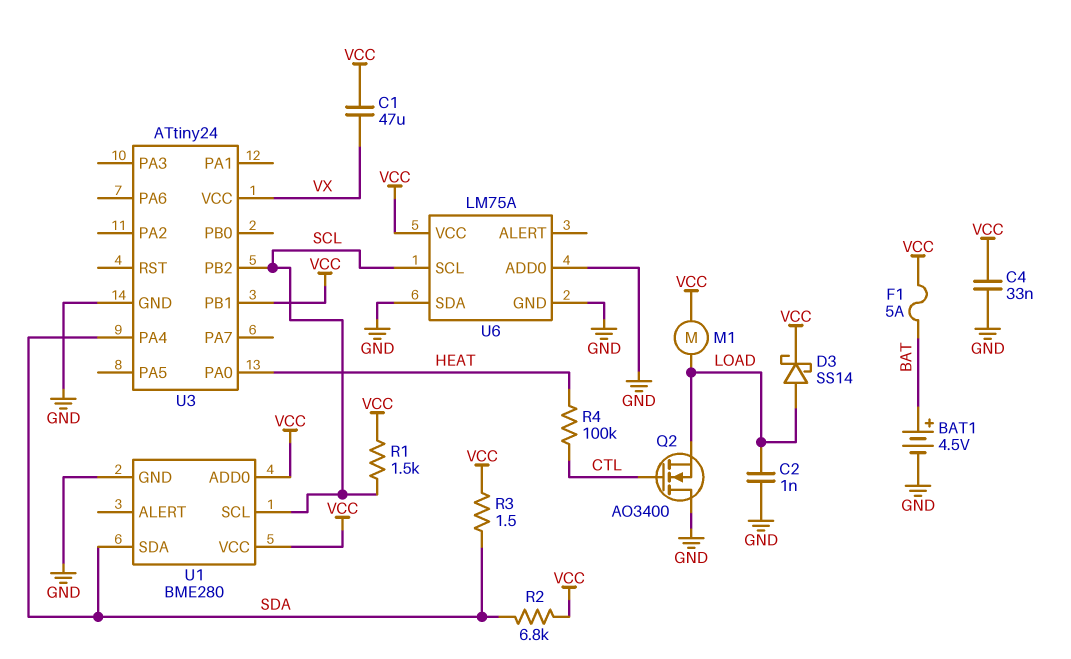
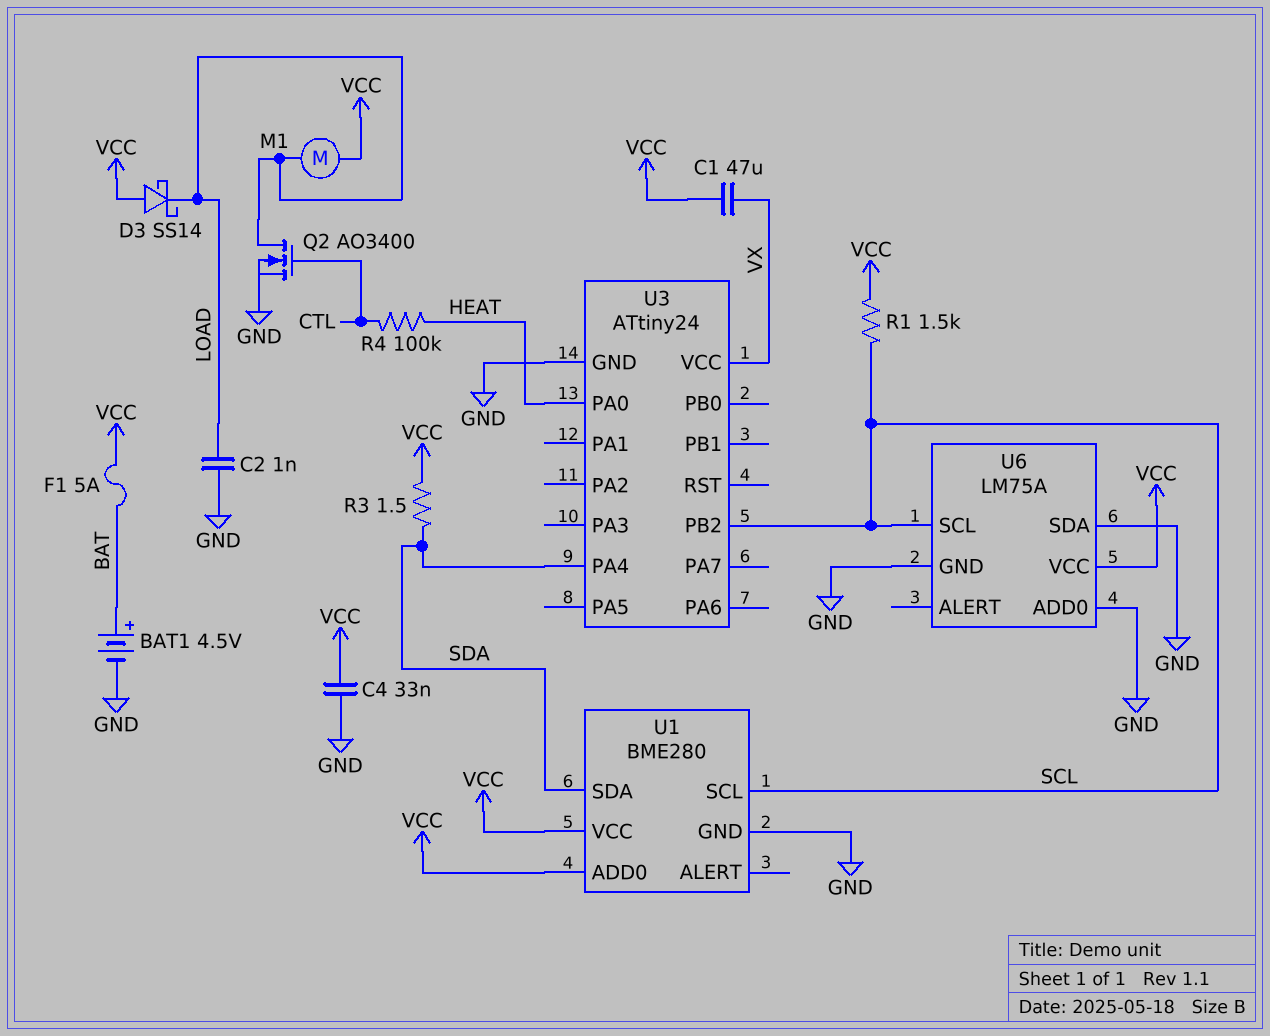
D3: schottky SS14 (A LOAD, K VCC) -> schottky SS14 (A VCC, K LOAD)
Q2: NMOS AO3400 (G CTL, D GND, S LOAD) -> NMOS AO3400 (G CTL, D LOAD, S GND)
R2: 6.8k (SDA, VCC) -> none
U3 pin PB1: VCC -> none

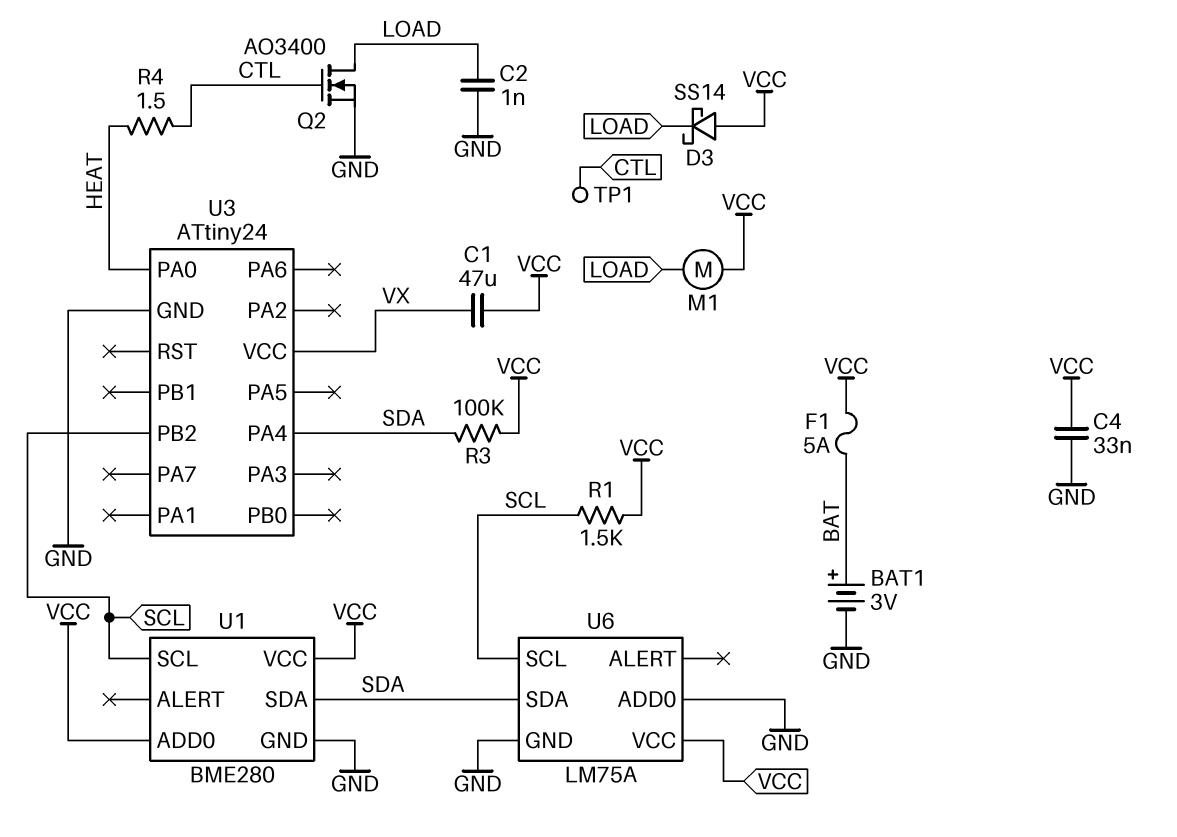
BAT1: 4.5V (plus BAT, minus GND) -> 3V (plus BAT, minus GND)
R3: 1.5 (SDA, VCC) -> 100k (SDA, VCC)
R4: 100k (CTL, HEAT) -> 1.5 (CTL, HEAT)
TP1: none -> test point (CTL)
U6 pin SDA: GND -> SDA

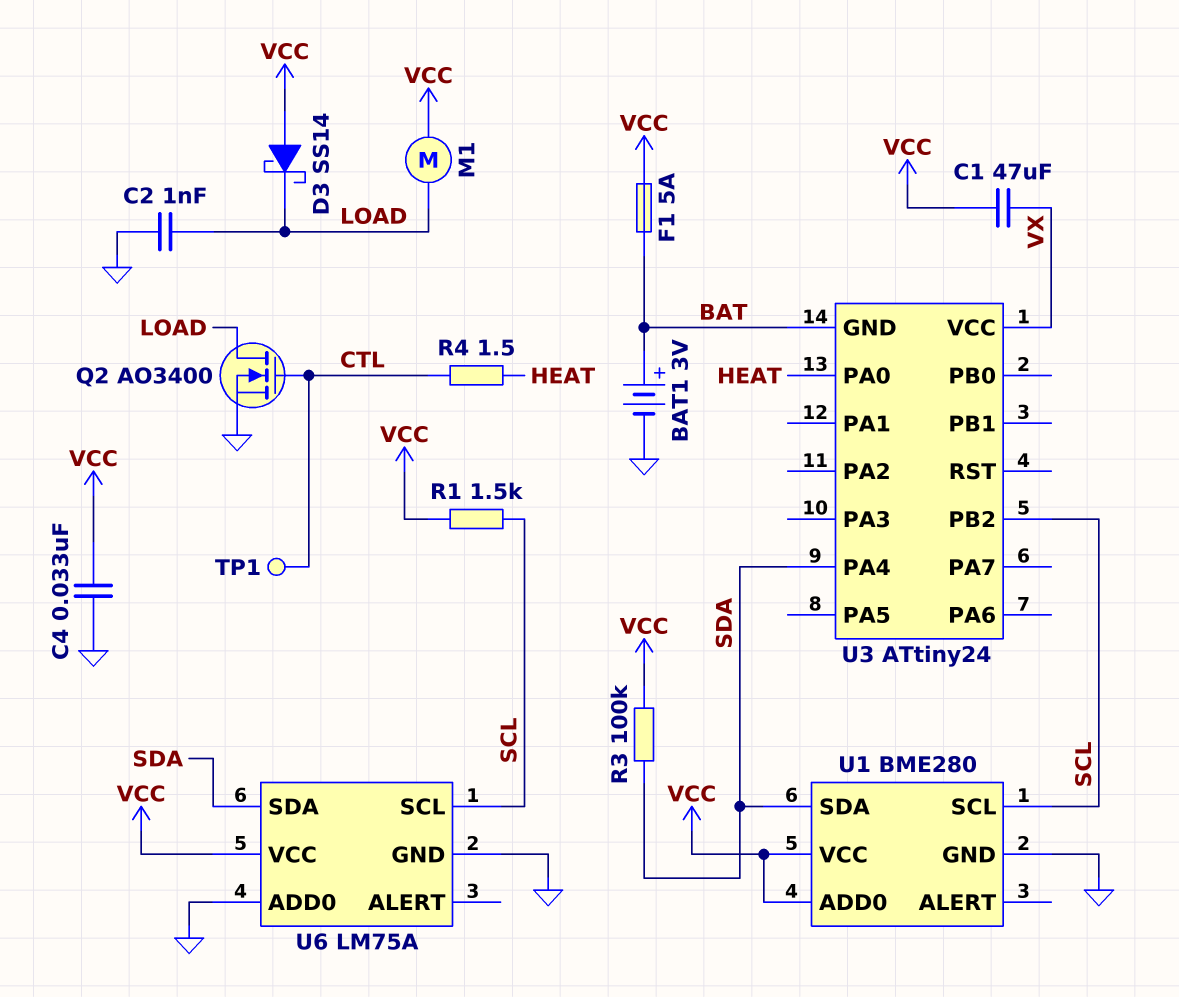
U3 pin GND: GND -> BAT

